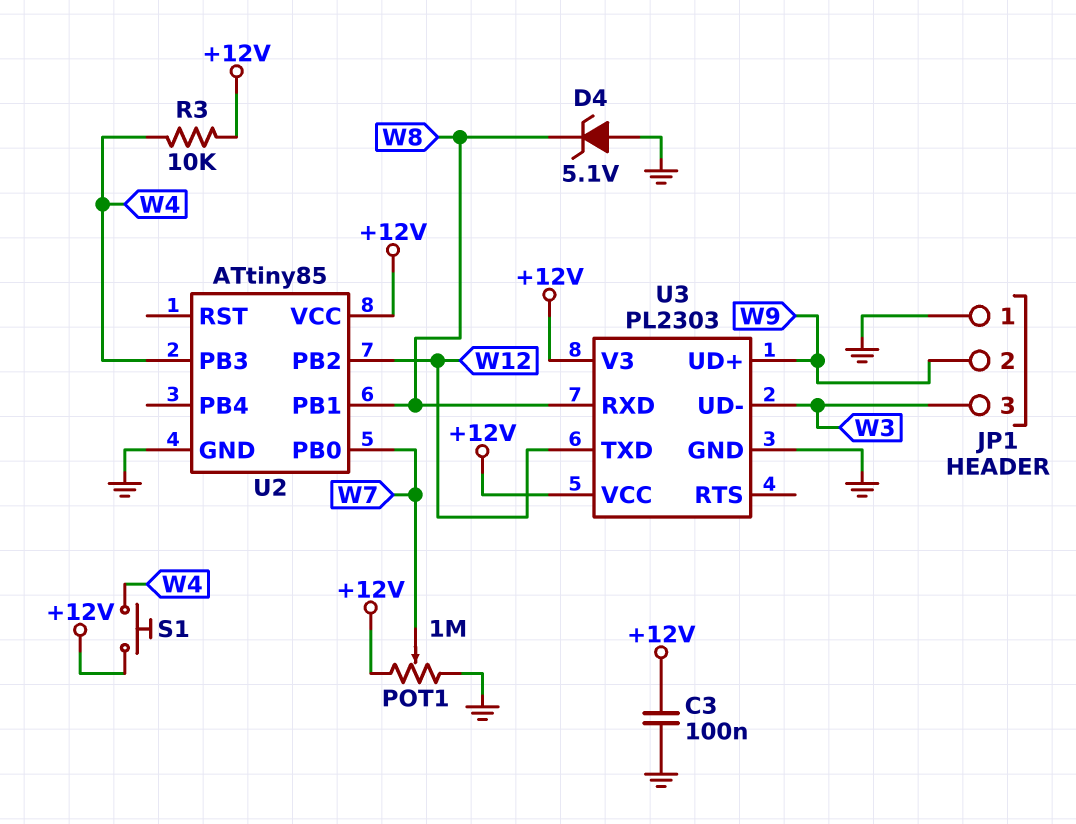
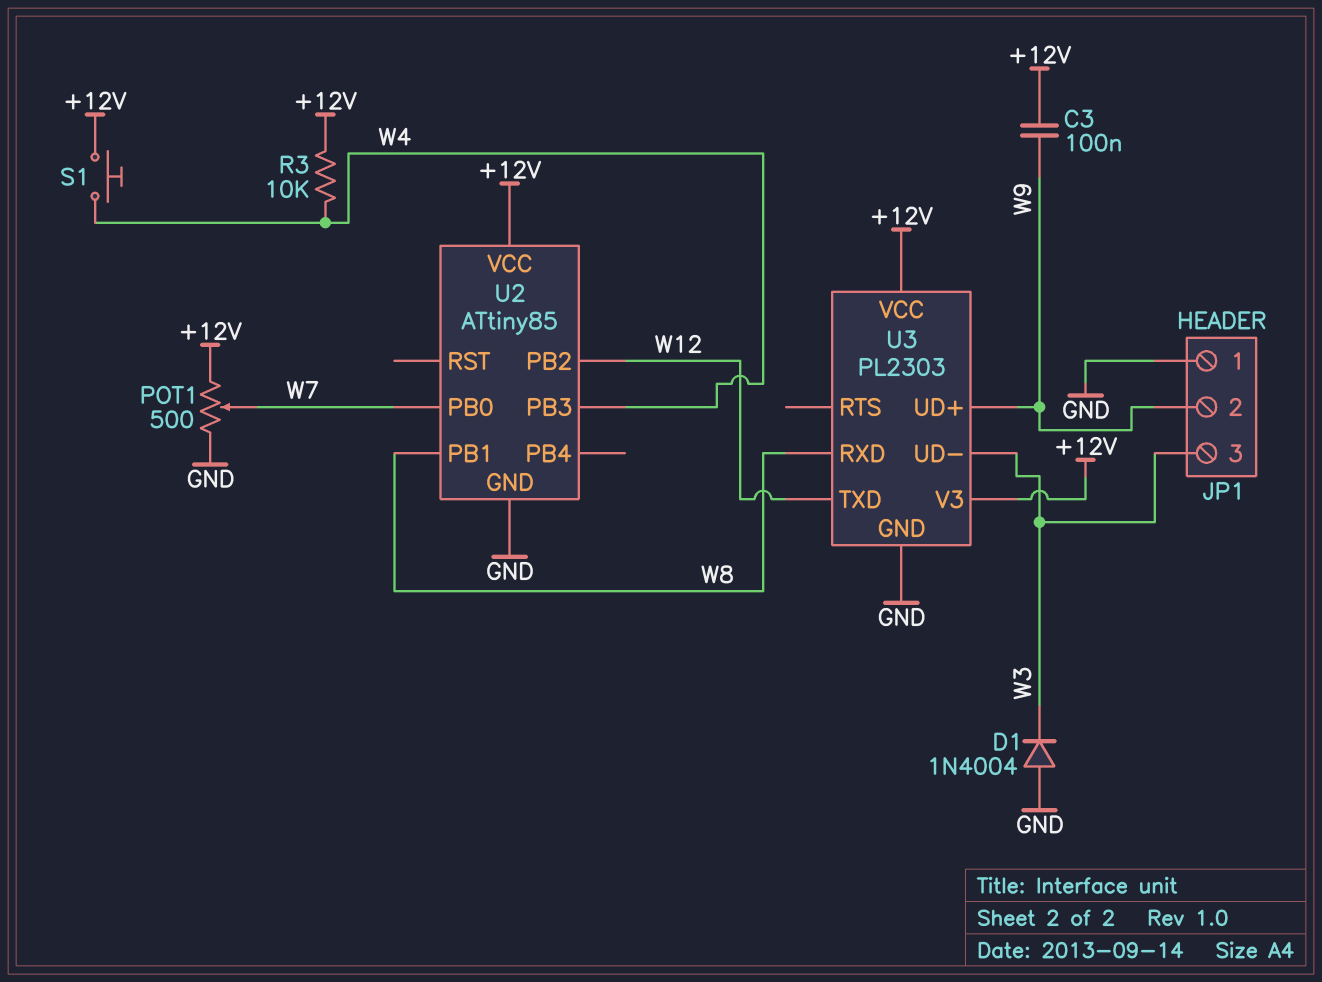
C3: 100nF (+12V, GND) -> 100nF (+12V, W9)
D1: none -> diode 1N4004 (A GND, K W3)
D4: zener 5.1V (A GND, K W8) -> none
POT1: 1M (+12V, GND, wiper W7) -> 500 (+12V, GND, wiper W7)

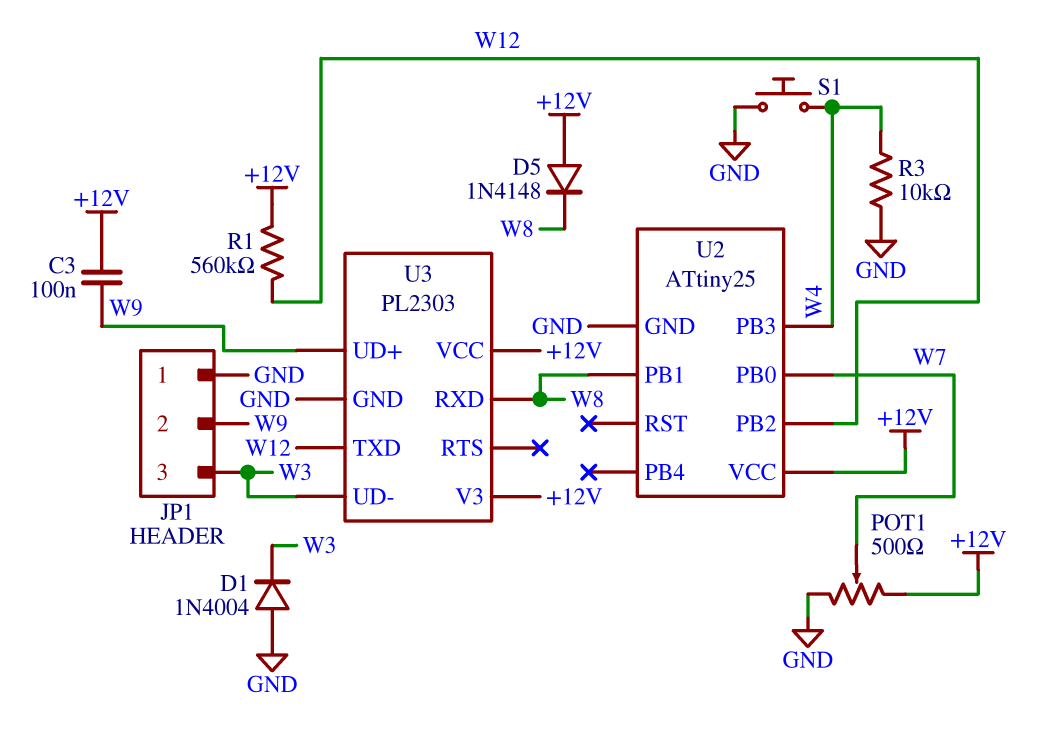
D5: none -> diode 1N4148 (A +12V, K W8)
R1: none -> 560k (+12V, W12)
R3: 10k (+12V, W4) -> 10k (GND, W4)
S1: button (+12V, W4) -> button (GND, W4)
U2: ATtiny85 -> ATtiny25

